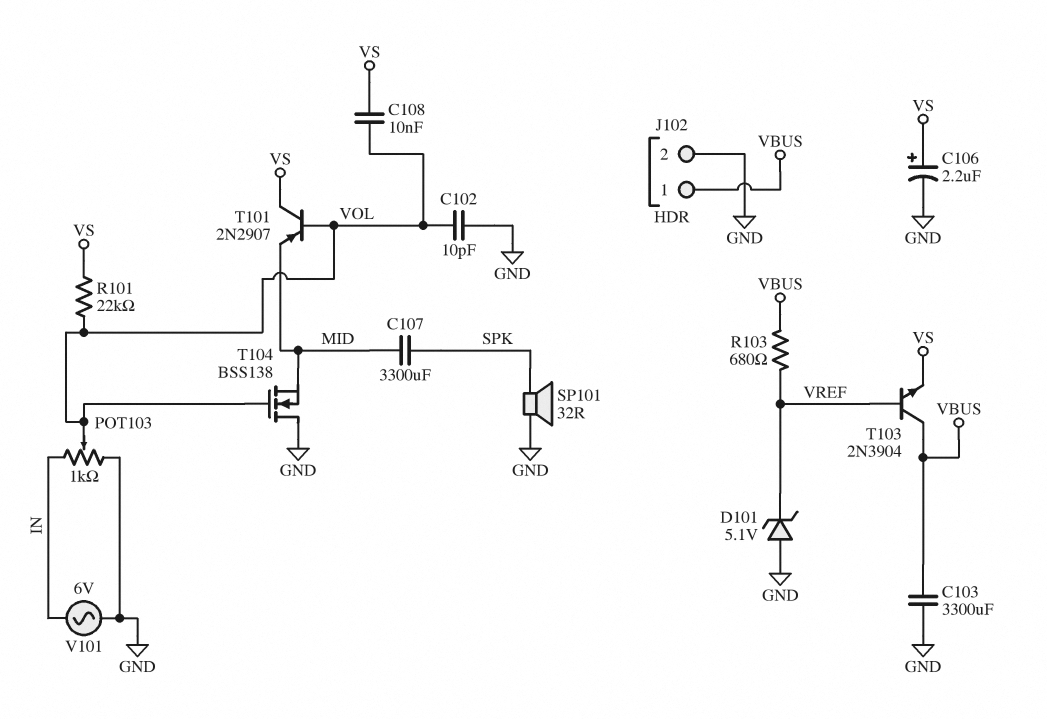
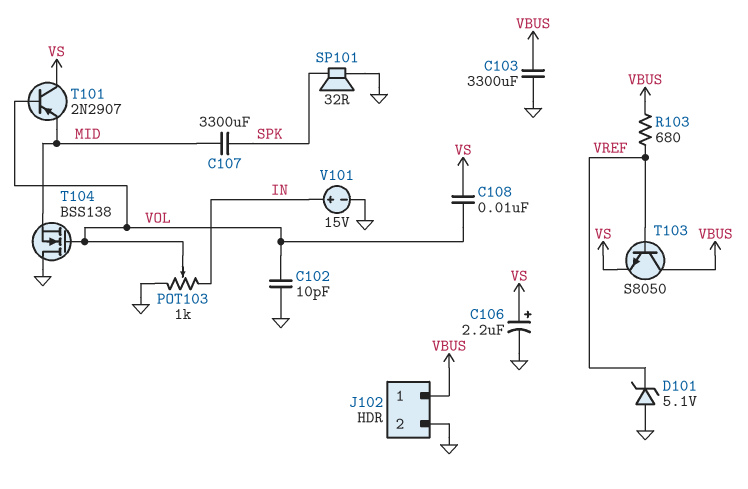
R101: 22k (VOL, VS) -> none
T103: NPN 2N3904 (B VREF, C VBUS, E VS) -> NPN S8050 (B VREF, C VBUS, E VS)
V101: AC 6V (GND, IN) -> 15V (plus IN, minus GND)

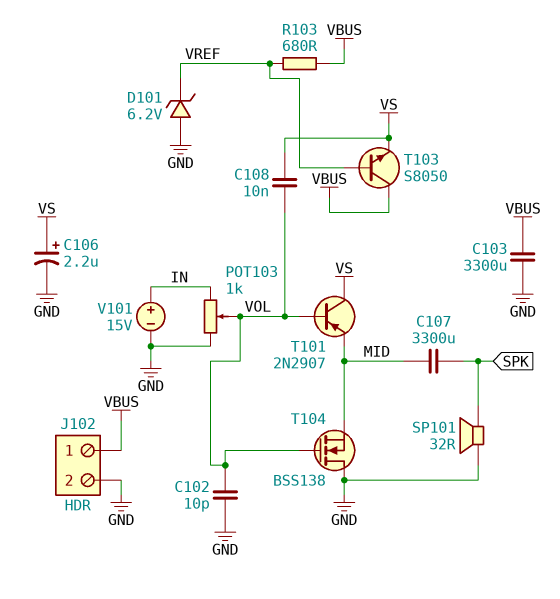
D101: zener 5.1V (A GND, K VREF) -> zener 6.2V (A GND, K VREF)

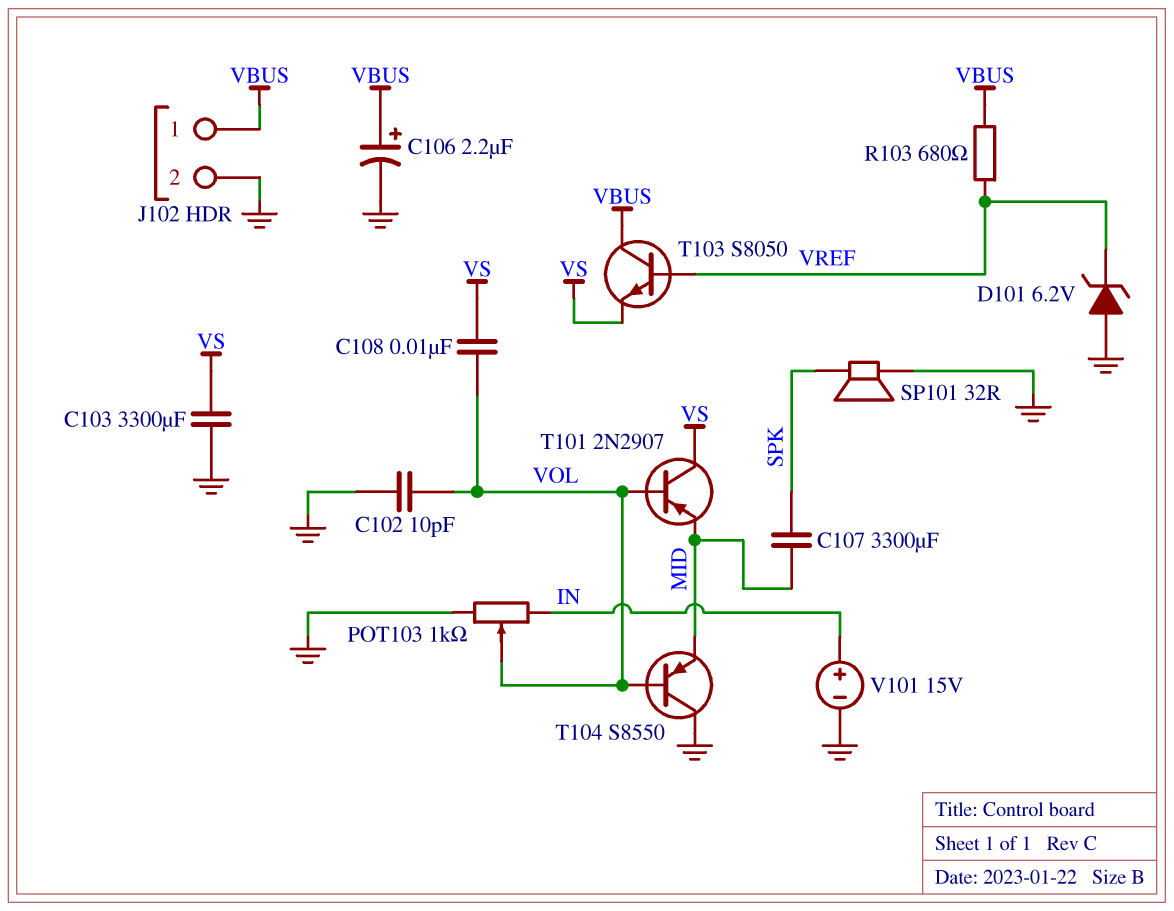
C103: 3300uF (GND, VBUS) -> 3300uF (GND, VS)
C106: 2.2uF (plus VS, minus GND) -> 2.2uF (plus VBUS, minus GND)
T104: NMOS BSS138 (G VOL, D GND, S MID) -> PNP S8550 (B VOL, C GND, E MID)

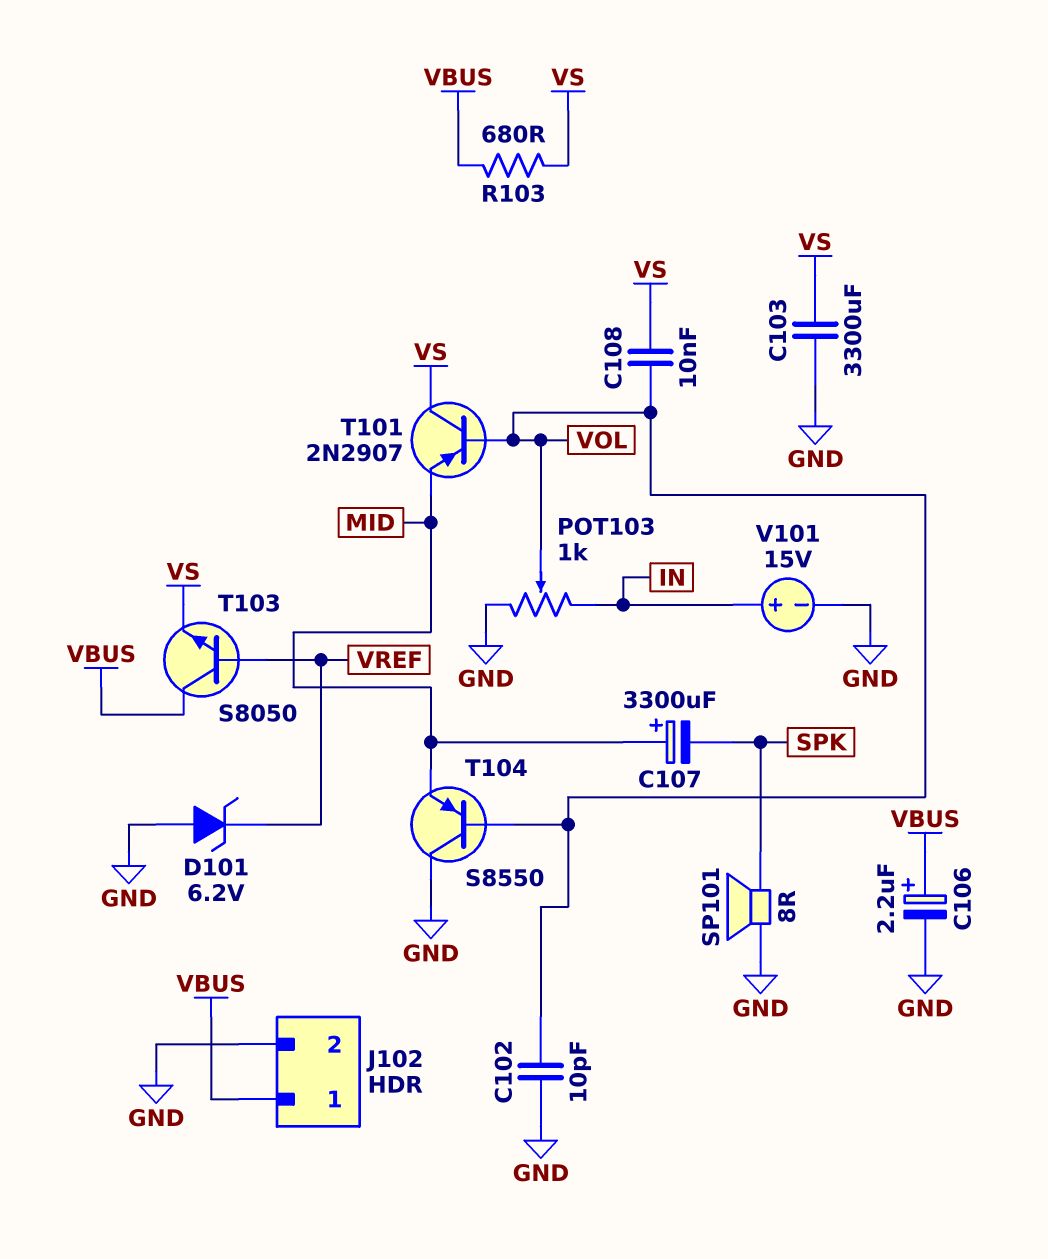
C107: 3300uF (MID, SPK) -> 3300uF (plus MID, minus SPK)
R103: 680 (VBUS, VREF) -> 680 (VBUS, VS)
SP101: speaker 32R (GND, SPK) -> speaker 8R (GND, SPK)

